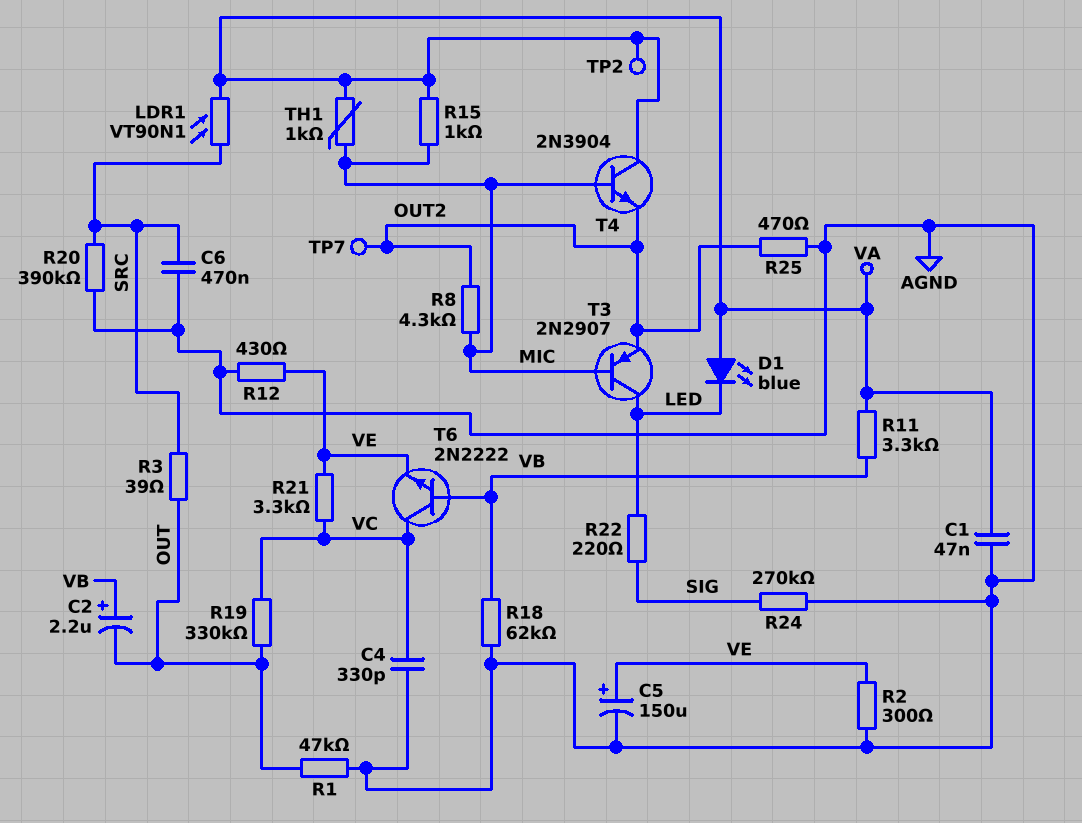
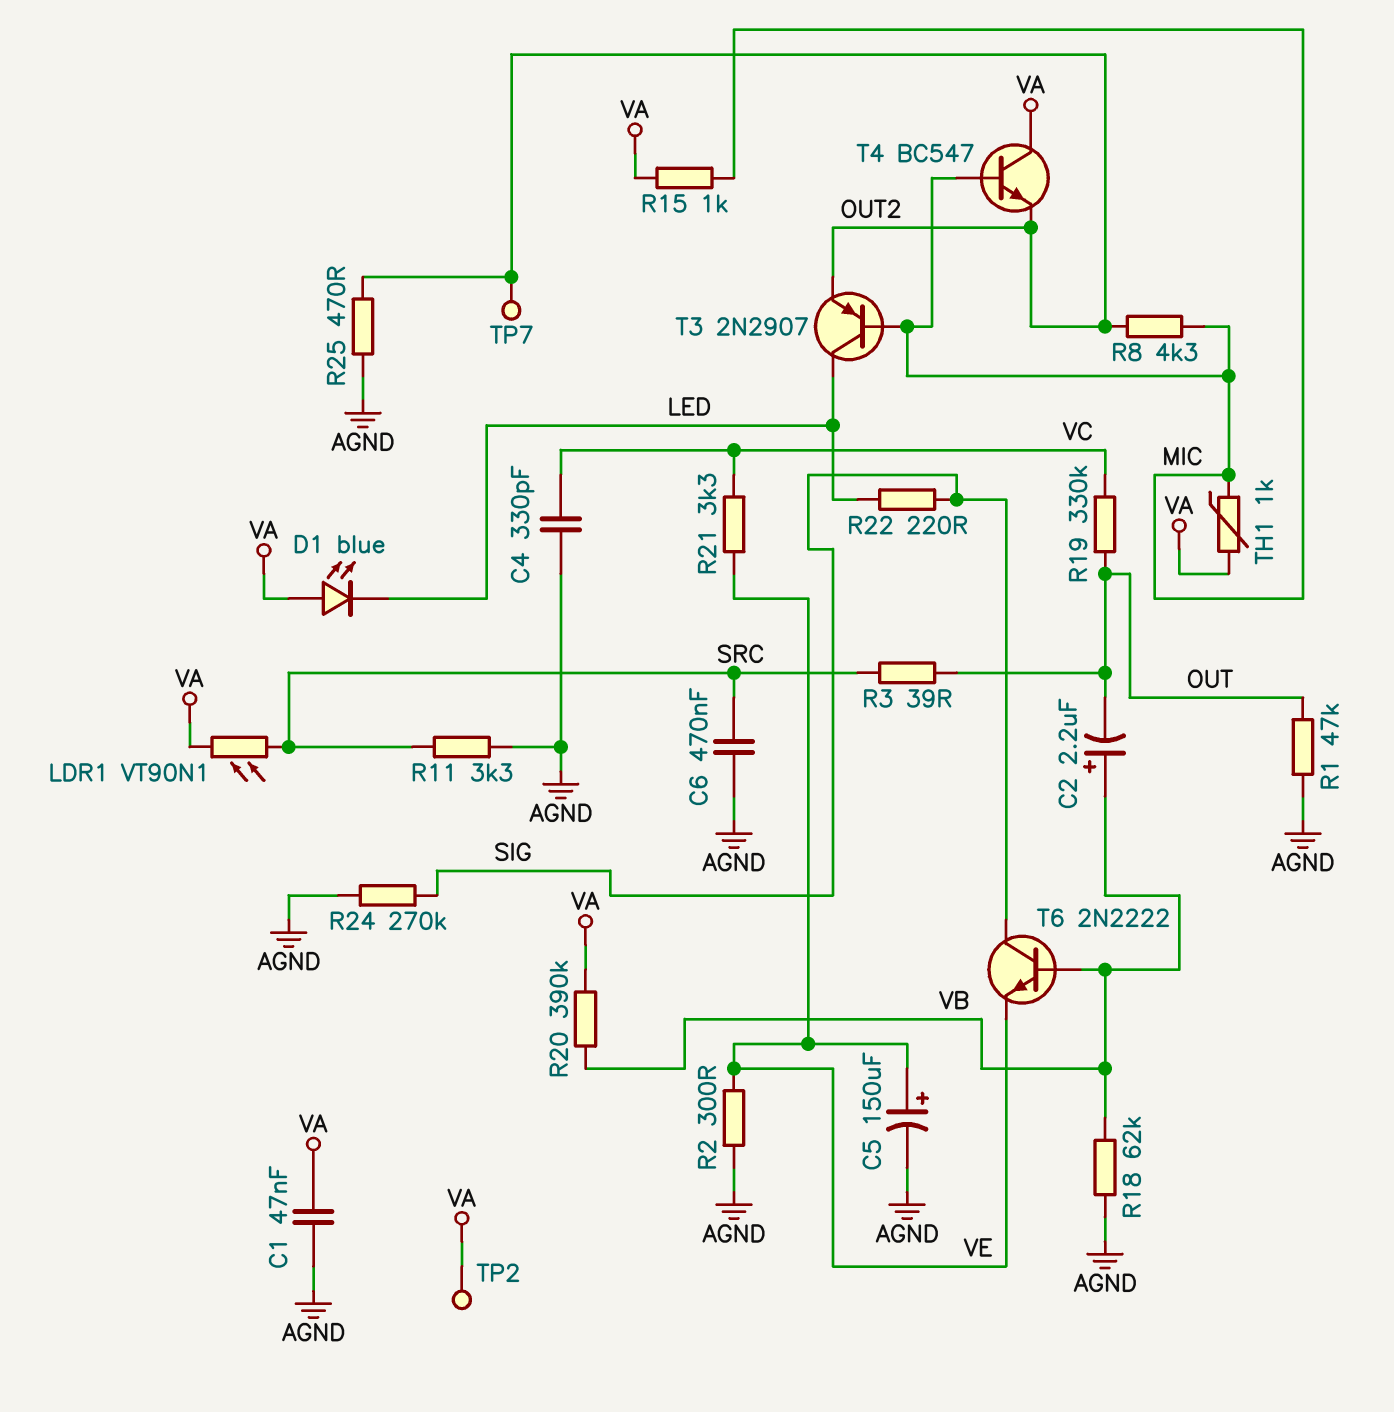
R11: 3.3k (VA, VB) -> 3.3k (AGND, SRC)
R12: 430 (AGND, VE) -> none
R20: 390k (AGND, SRC) -> 390k (VA, VB)
T4: NPN 2N3904 (B MIC, C VA, E OUT2) -> NPN BC547 (B MIC, C VA, E OUT2)
T6: NPN 2N2222 (B VB, C VC, E VE) -> NPN 2N2222 (B VB, C SIG, E VE)

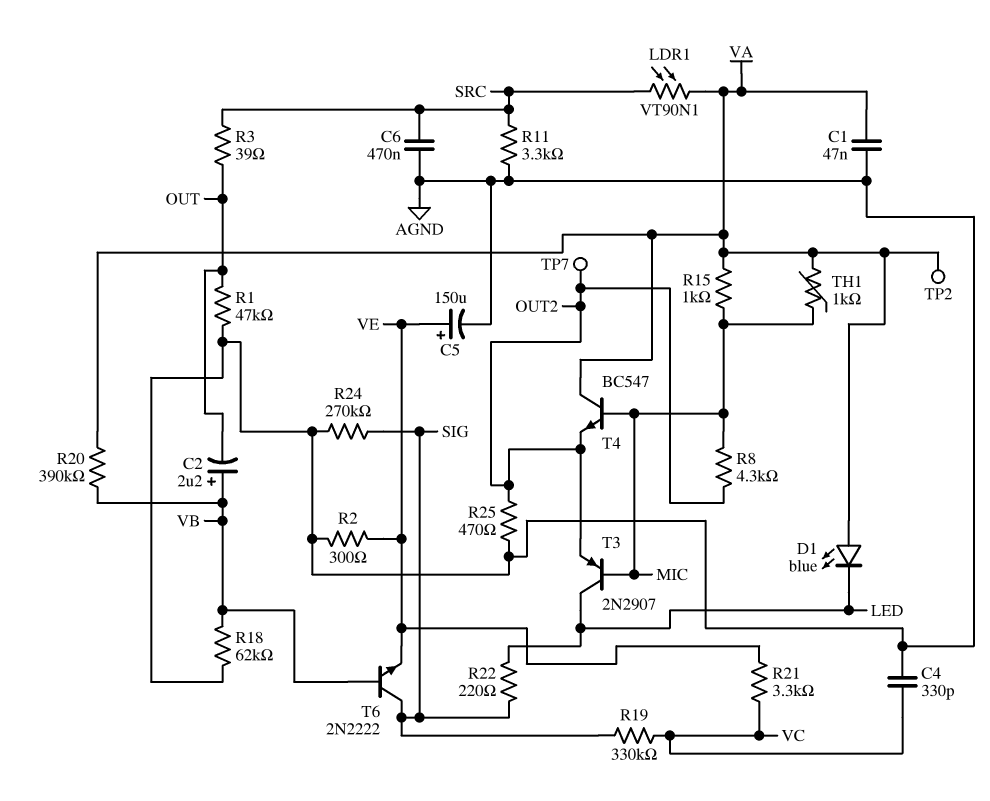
R19: 330k (OUT, VC) -> 330k (SIG, VC)

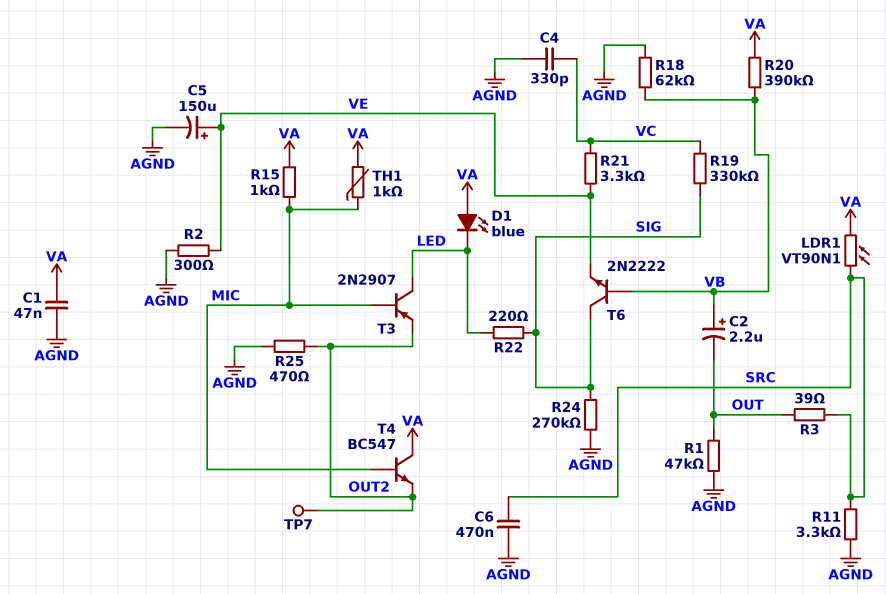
R8: 4.3k (MIC, OUT2) -> none
TP2: test point (VA) -> none

